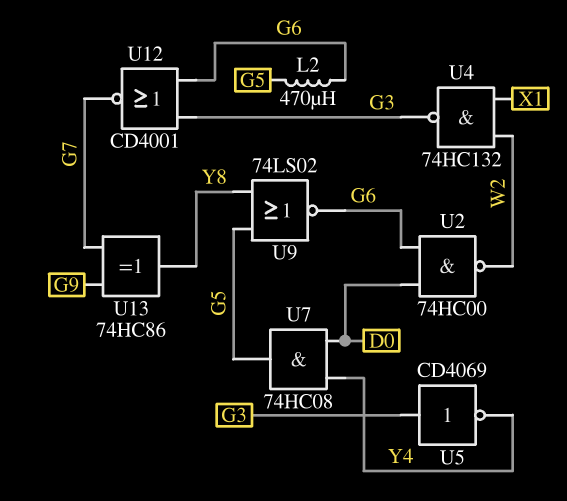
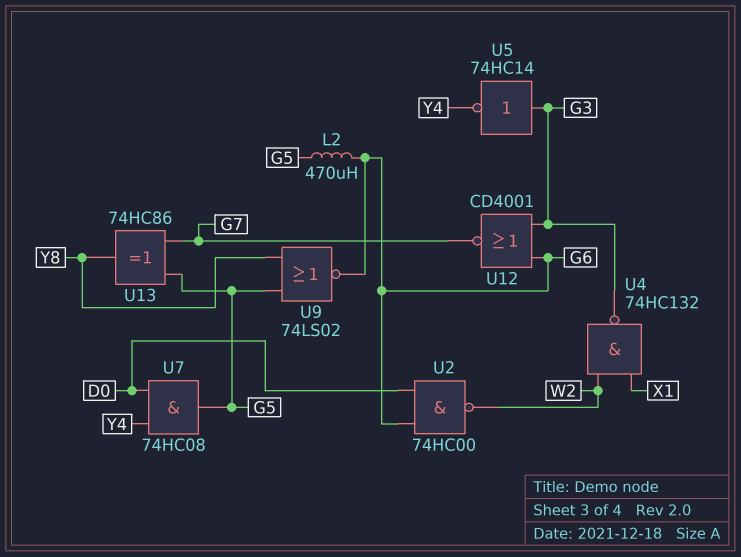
U5: NOT CD4069 (in G3, out Y4) -> NOT 74HC14 (in G3, out Y4)
U13: XOR 74HC86 (in G7, in G9, out Y8) -> XOR 74HC86 (in G5, in G7, out Y8)

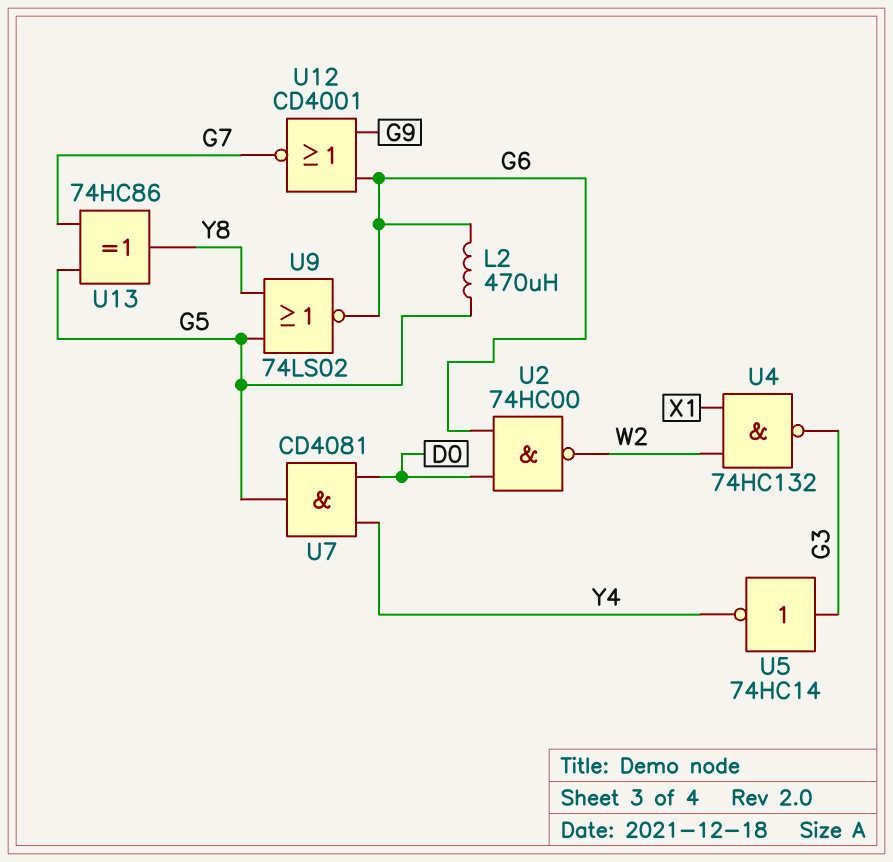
U7: AND 74HC08 (in D0, in Y4, out G5) -> AND CD4081 (in D0, in Y4, out G5)
U12: NOR CD4001 (in G3, in G6, out G7) -> NOR CD4001 (in G6, in G9, out G7)

